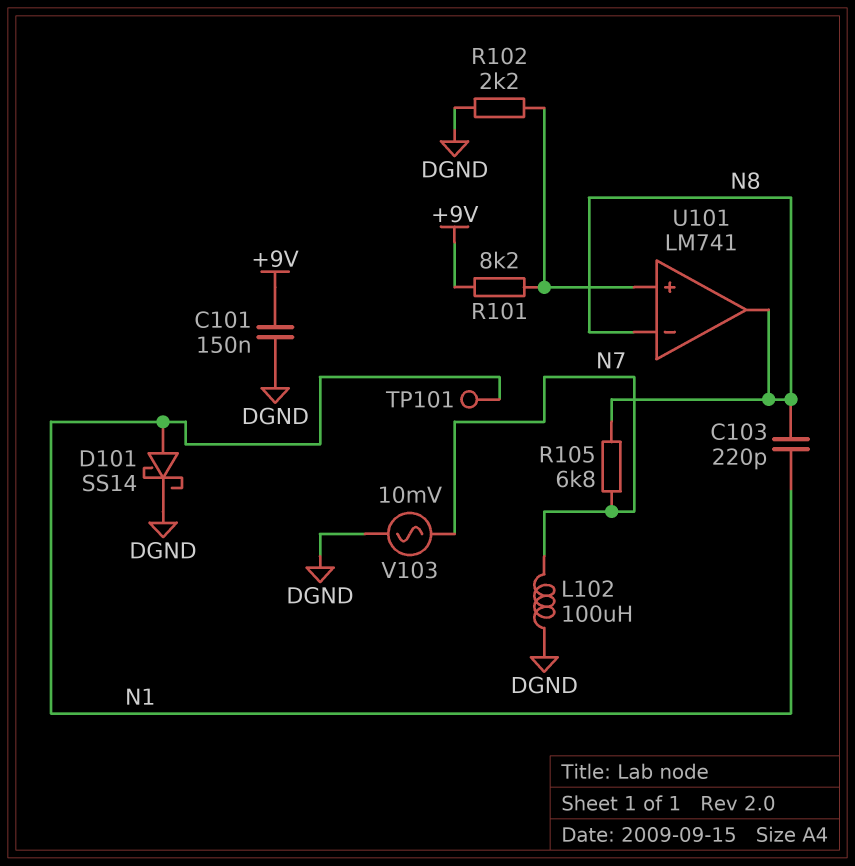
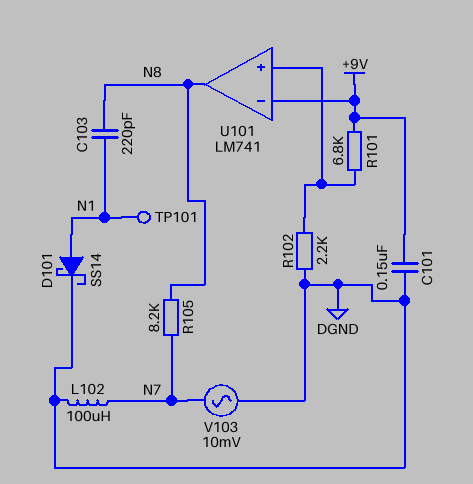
R101: 8.2k (+9V, U101/in+) -> 6.8k (+9V, U101/in+)
R105: 6.8k (N7, N8) -> 8.2k (N7, N8)
U101 pin in-: N8 -> +9V

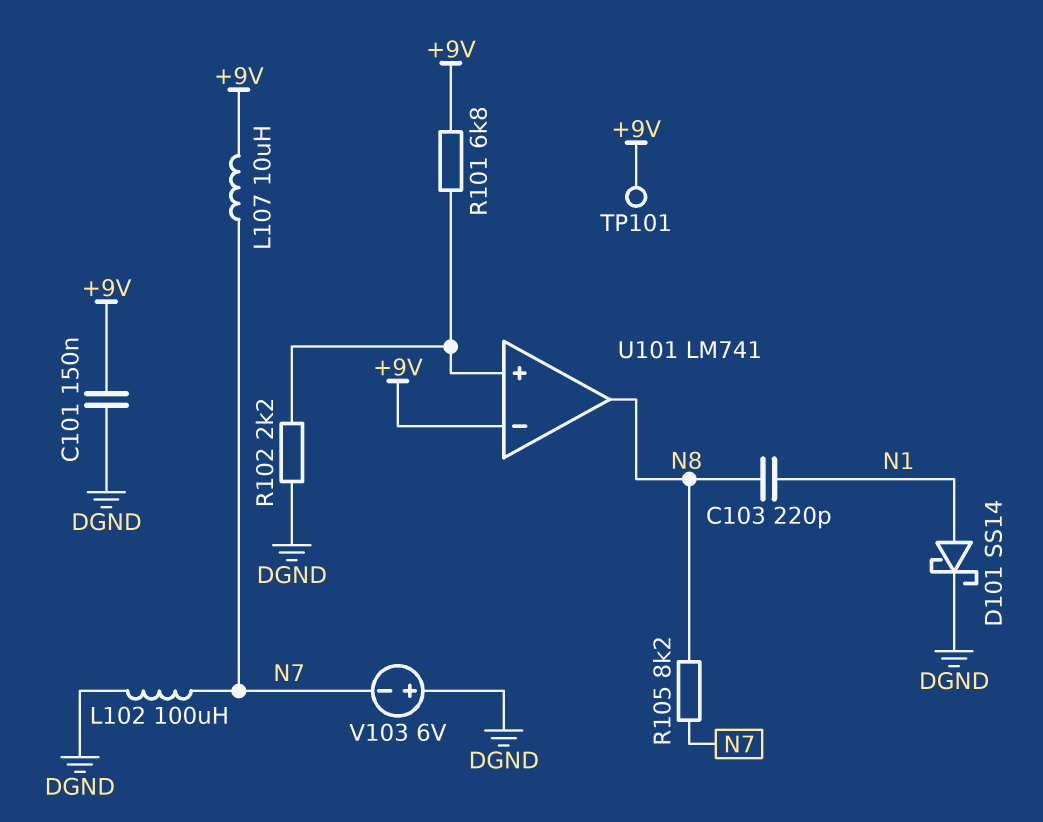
L107: none -> 10uH (+9V, N7)
TP101: test point (N1) -> test point (+9V)
V103: AC 10mV (DGND, N7) -> 6V (plus DGND, minus N7)

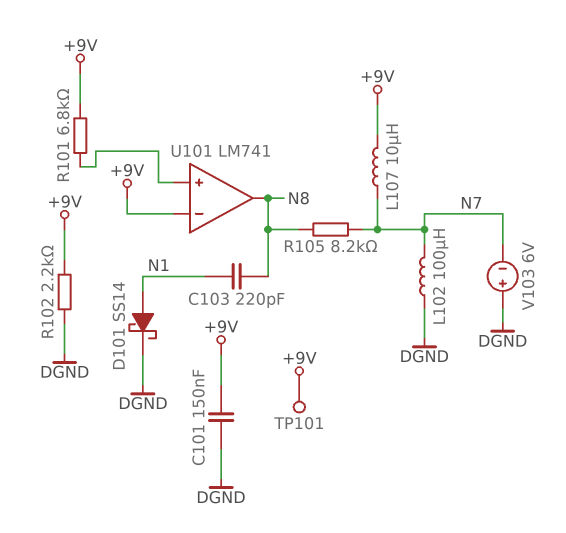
R102: 2.2k (DGND, U101/in+) -> 2.2k (+9V, DGND)

